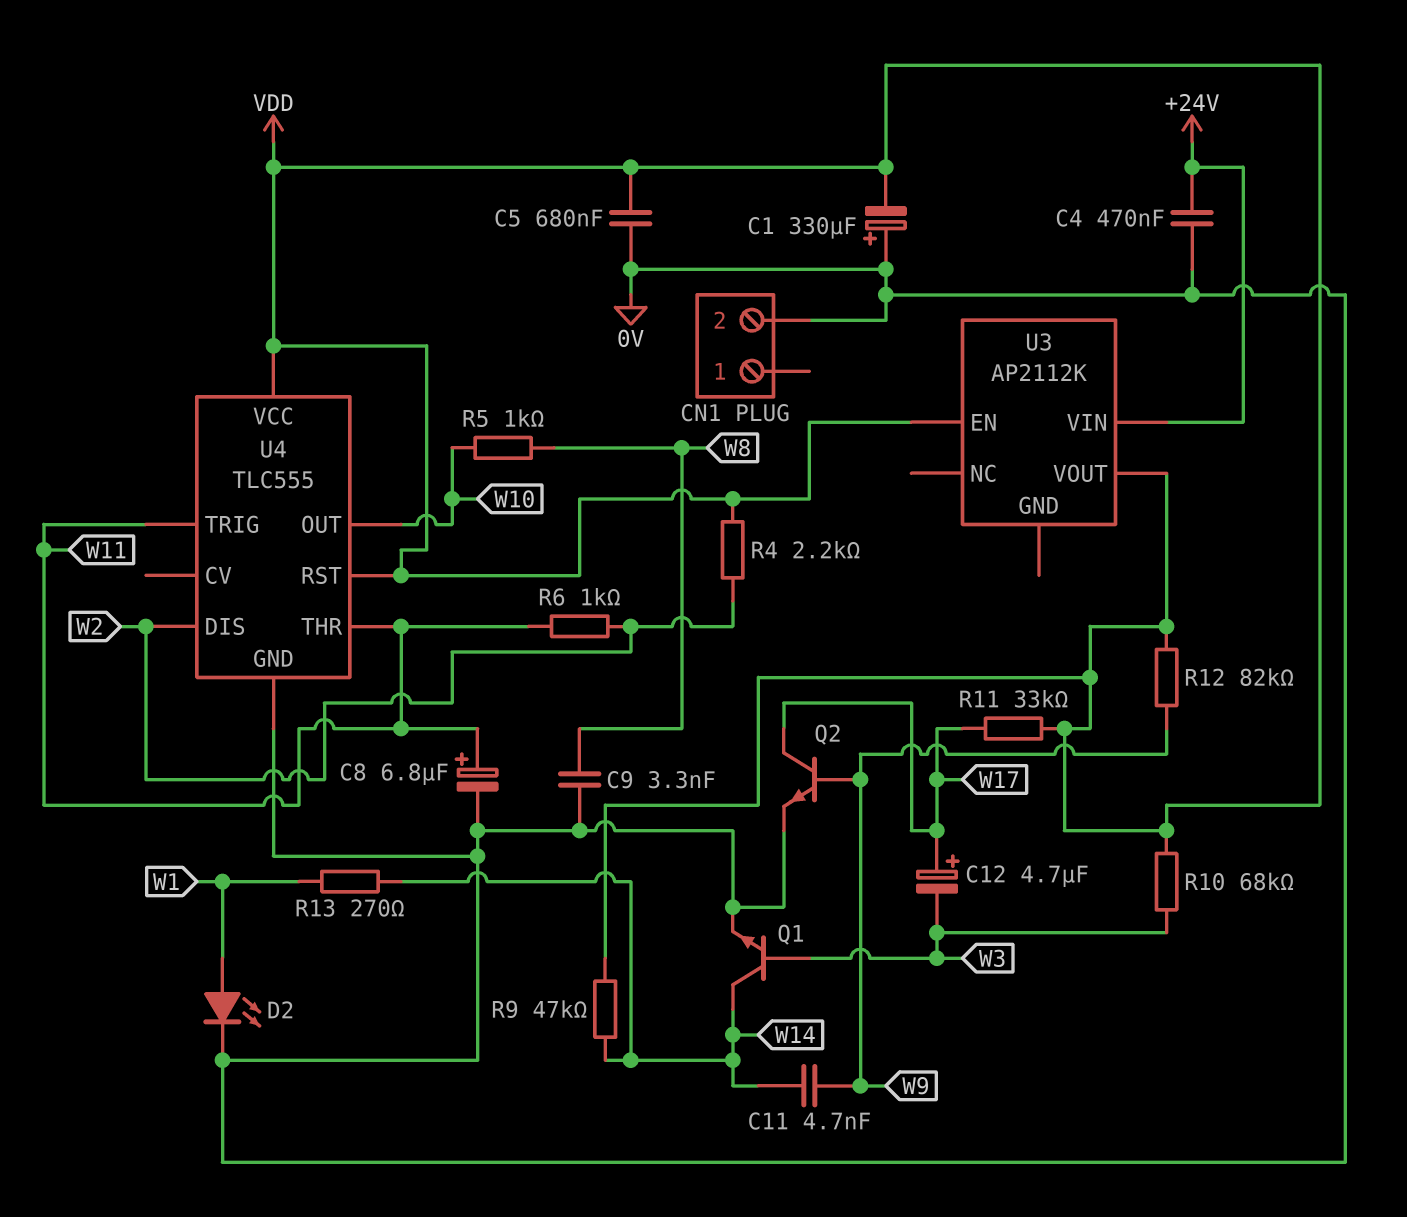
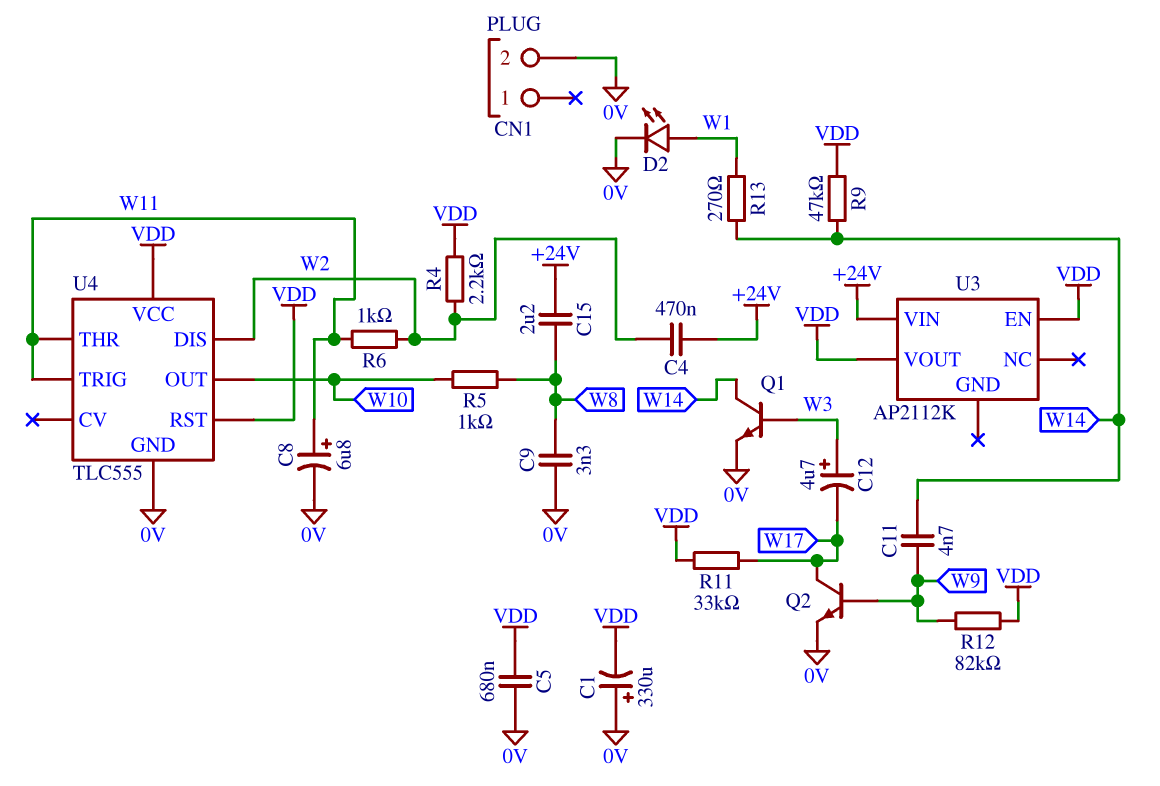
C4: 470nF (+24V, 0V) -> 470nF (+24V, W2)
C12: 4.7uF (plus W17, minus W3) -> 4.7uF (plus W3, minus W17)
C15: none -> 2.2uF (+24V, W8)
R10: 68k (VDD, W3) -> none

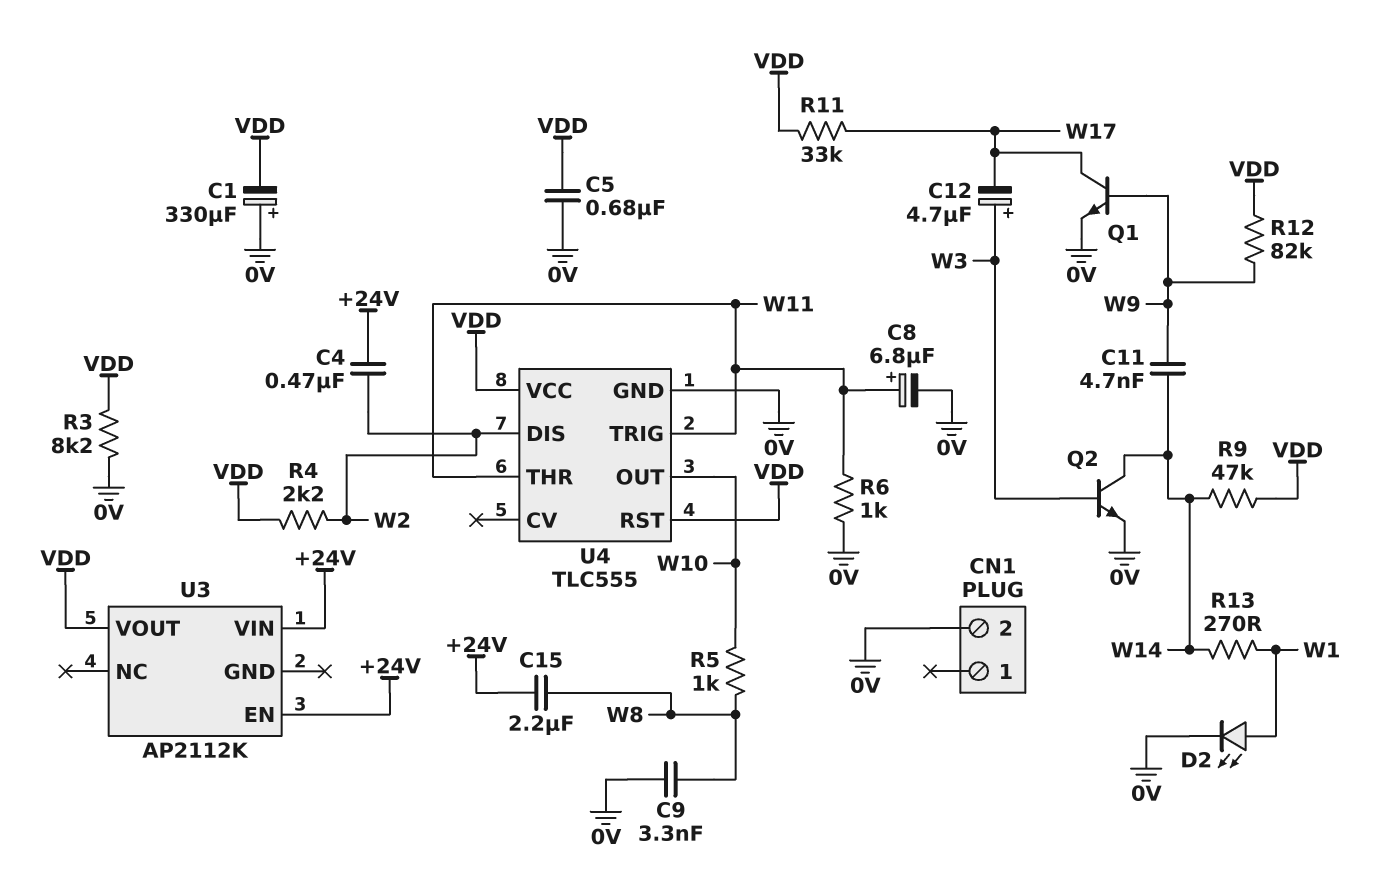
Q1: NPN (B W3, C W14, E 0V) -> NPN (B W9, C W17, E 0V)
Q2: NPN (B W9, C W17, E 0V) -> NPN (B W3, C W14, E 0V)
R3: none -> 8.2k (0V, VDD)
R6: 1k (W2, W11) -> 1k (0V, W11)
U3 pin EN: VDD -> +24V

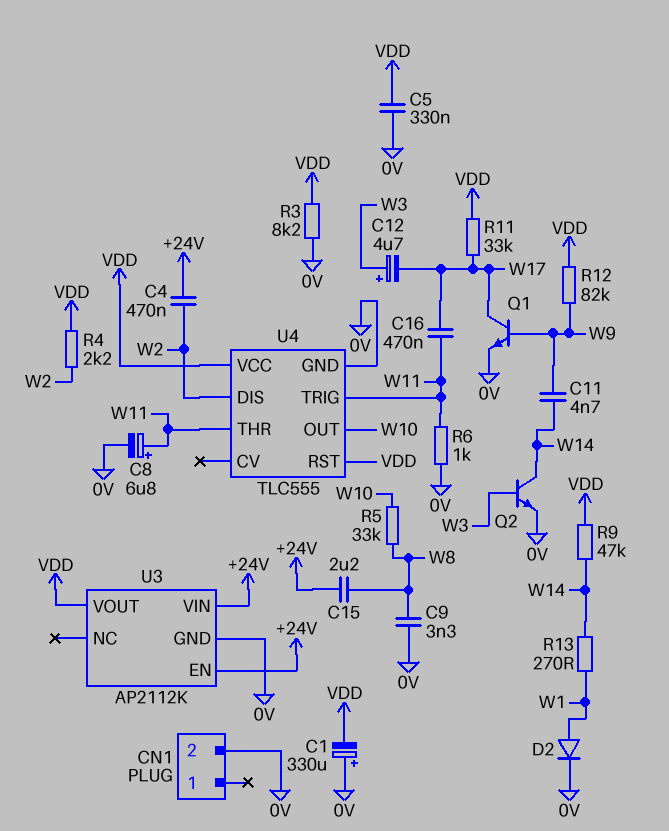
C5: 680nF (0V, VDD) -> 330nF (0V, VDD)
C16: none -> 470nF (W11, W17)
D2: LED (A W1, K 0V) -> diode (A W1, K 0V)
R5: 1k (W8, W10) -> 33k (W8, W10)
U3 pin GND: none -> 0V

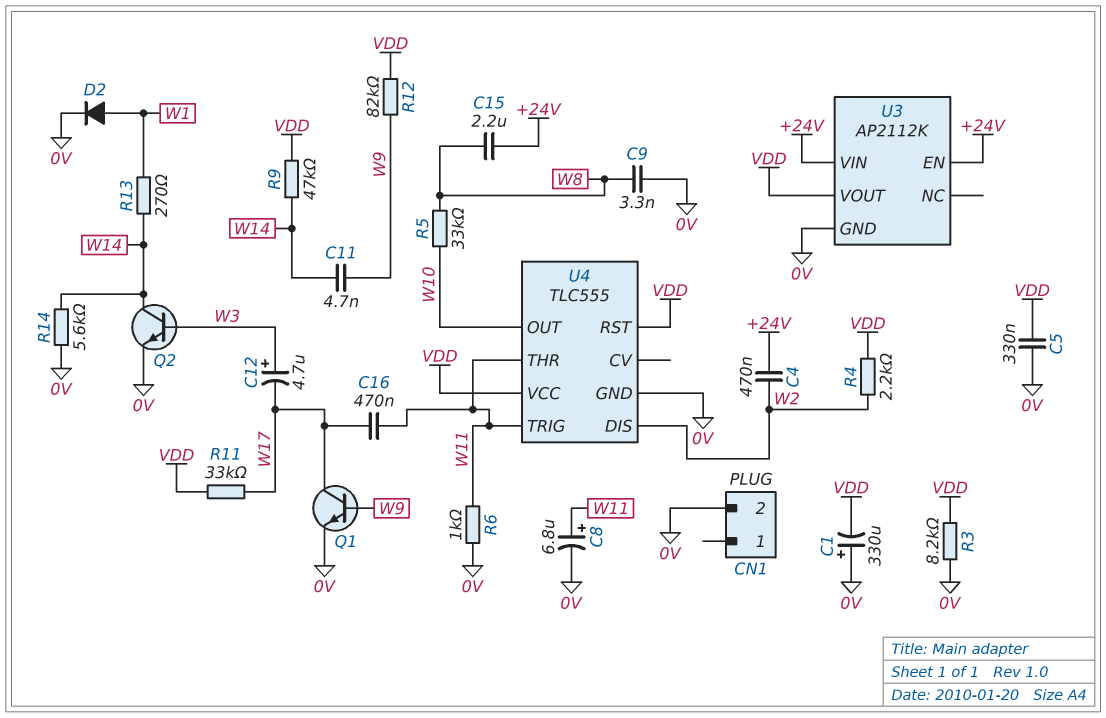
R14: none -> 5.6k (0V, W14)

